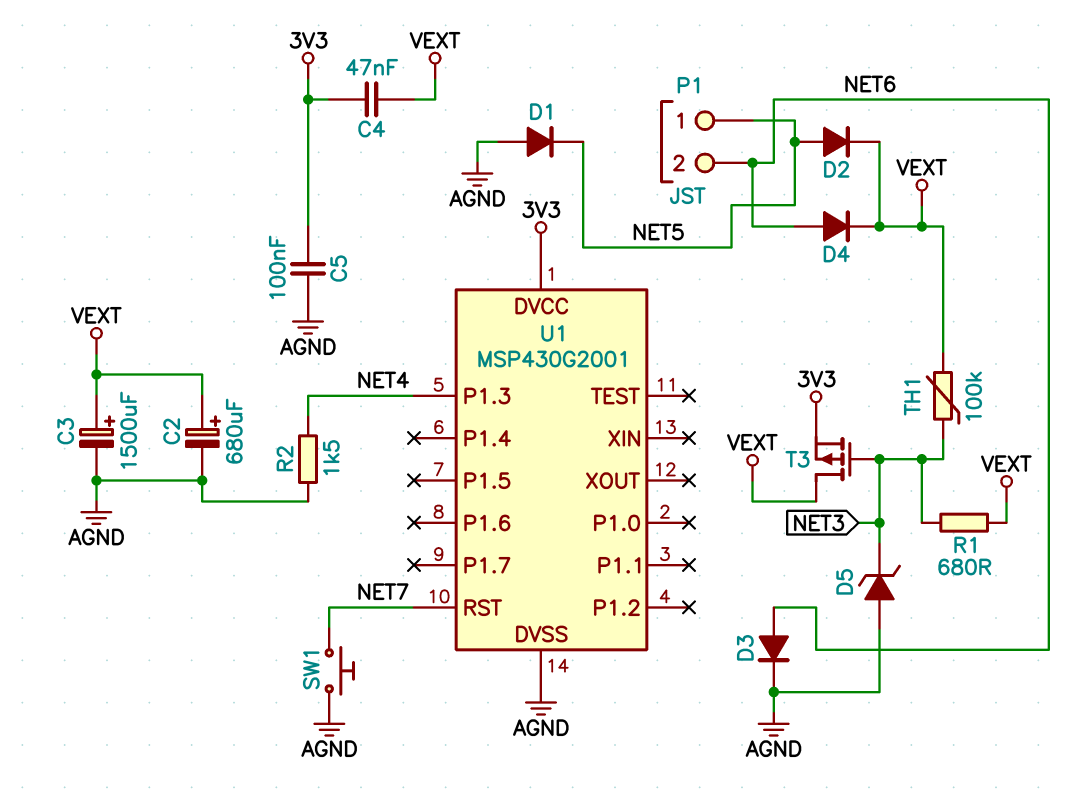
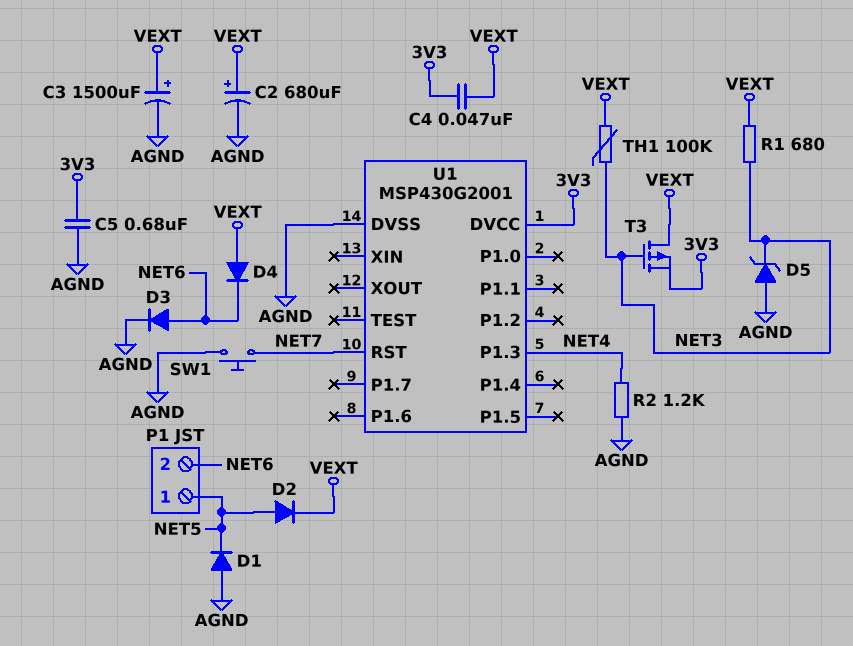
C5: 100nF (3V3, AGND) -> 680nF (3V3, AGND)
D4: diode (A NET6, K VEXT) -> diode (A VEXT, K NET6)
R2: 1.5k (AGND, NET4) -> 1.2k (AGND, NET4)

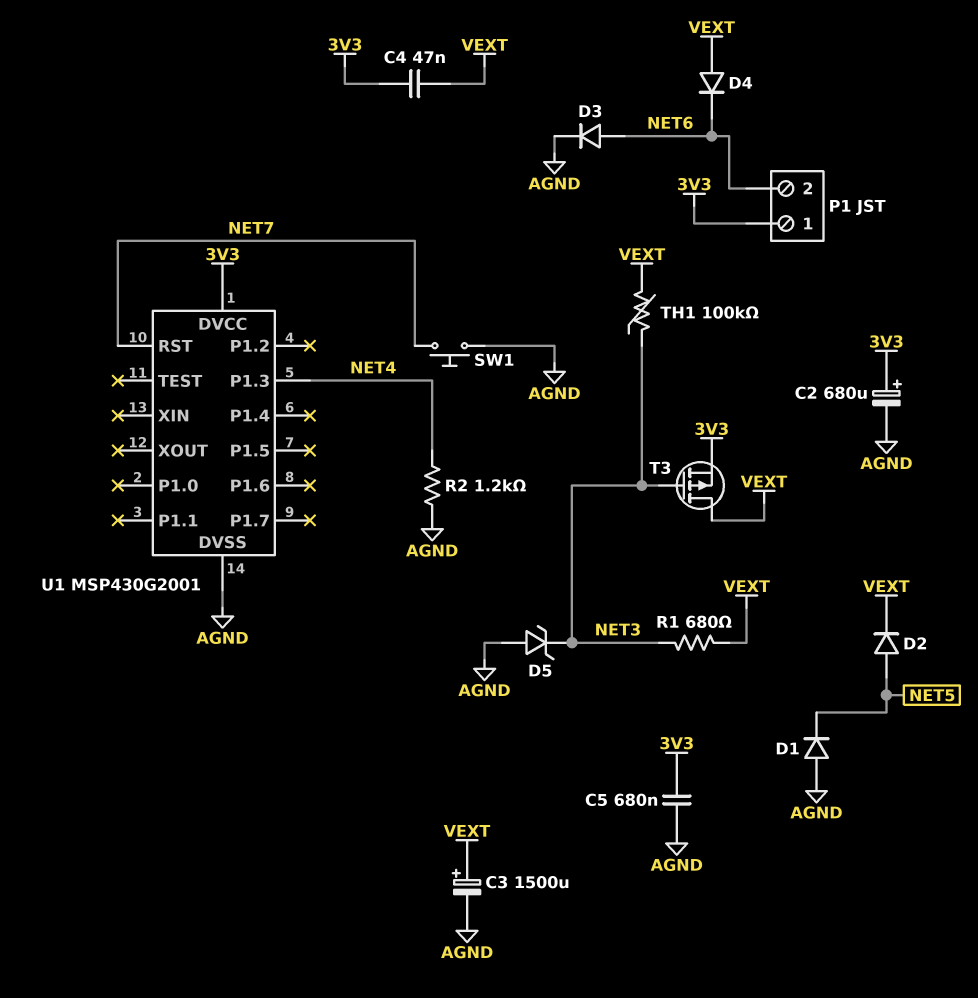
C2: 680uF (plus VEXT, minus AGND) -> 680uF (plus 3V3, minus AGND)
P1 pin 1: NET5 -> 3V3

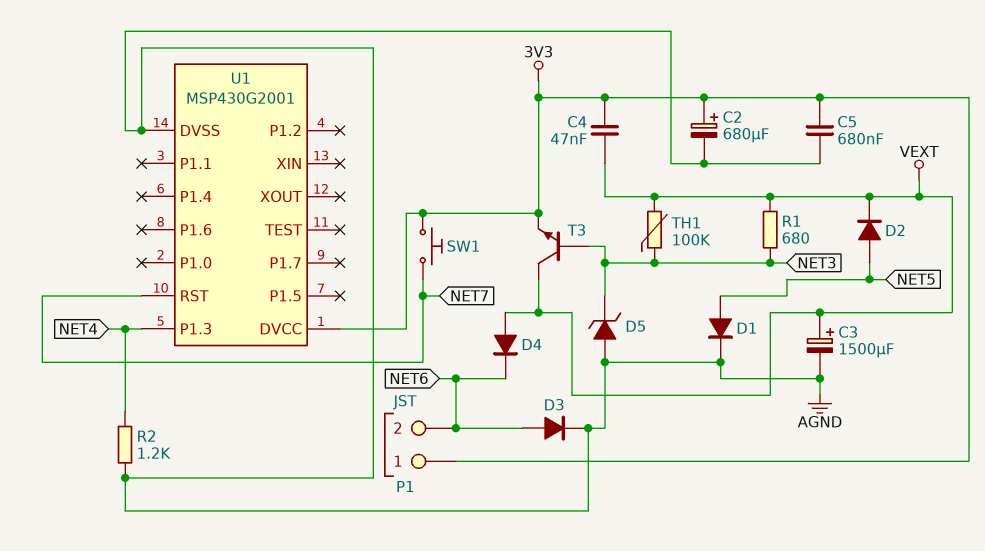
D1: diode (A AGND, K NET5) -> diode (A NET5, K AGND)
SW1: button (AGND, NET7) -> button (3V3, NET7)
T3: PMOS (G NET3, D VEXT, S 3V3) -> NPN (B NET3, C VEXT, E 3V3)

